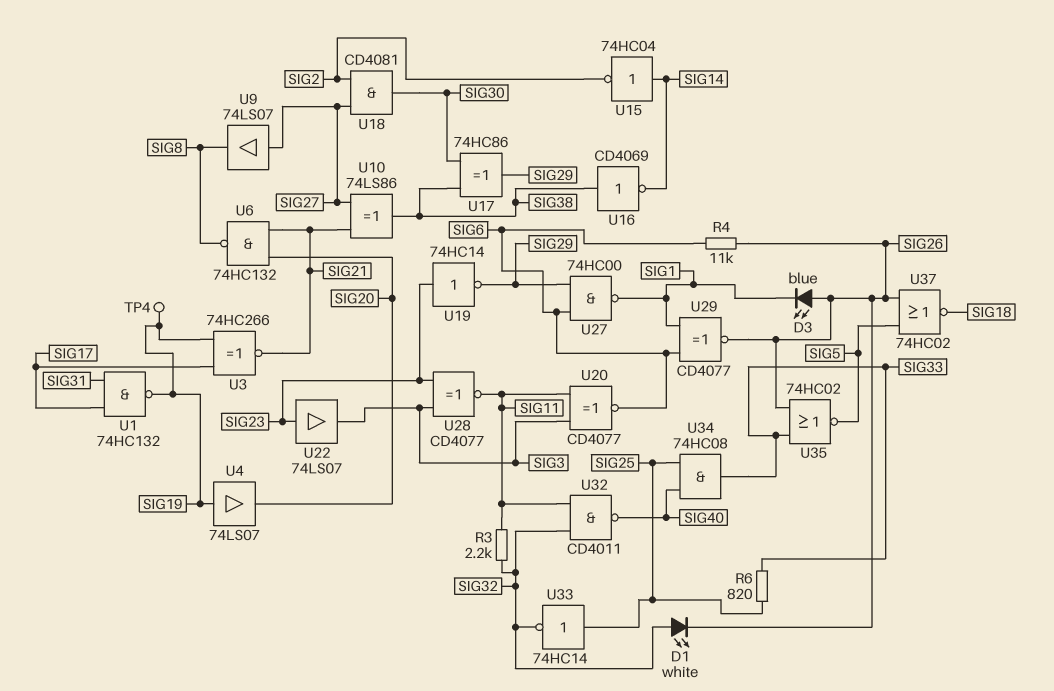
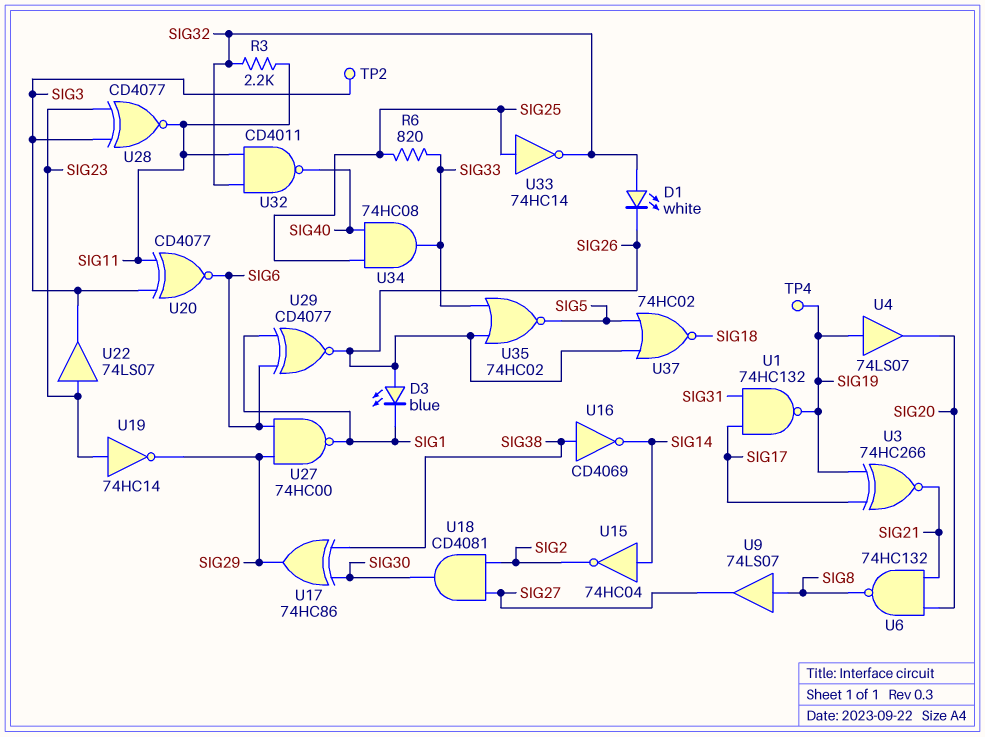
R4: 11k (SIG6, SIG26) -> none
TP2: none -> test point (SIG3)
U9: buffer 74LS07 (in SIG27, out SIG8) -> buffer 74LS07 (in SIG8, out SIG27)
U10: XOR 74LS86 (in SIG21, in SIG27, out SIG38) -> none

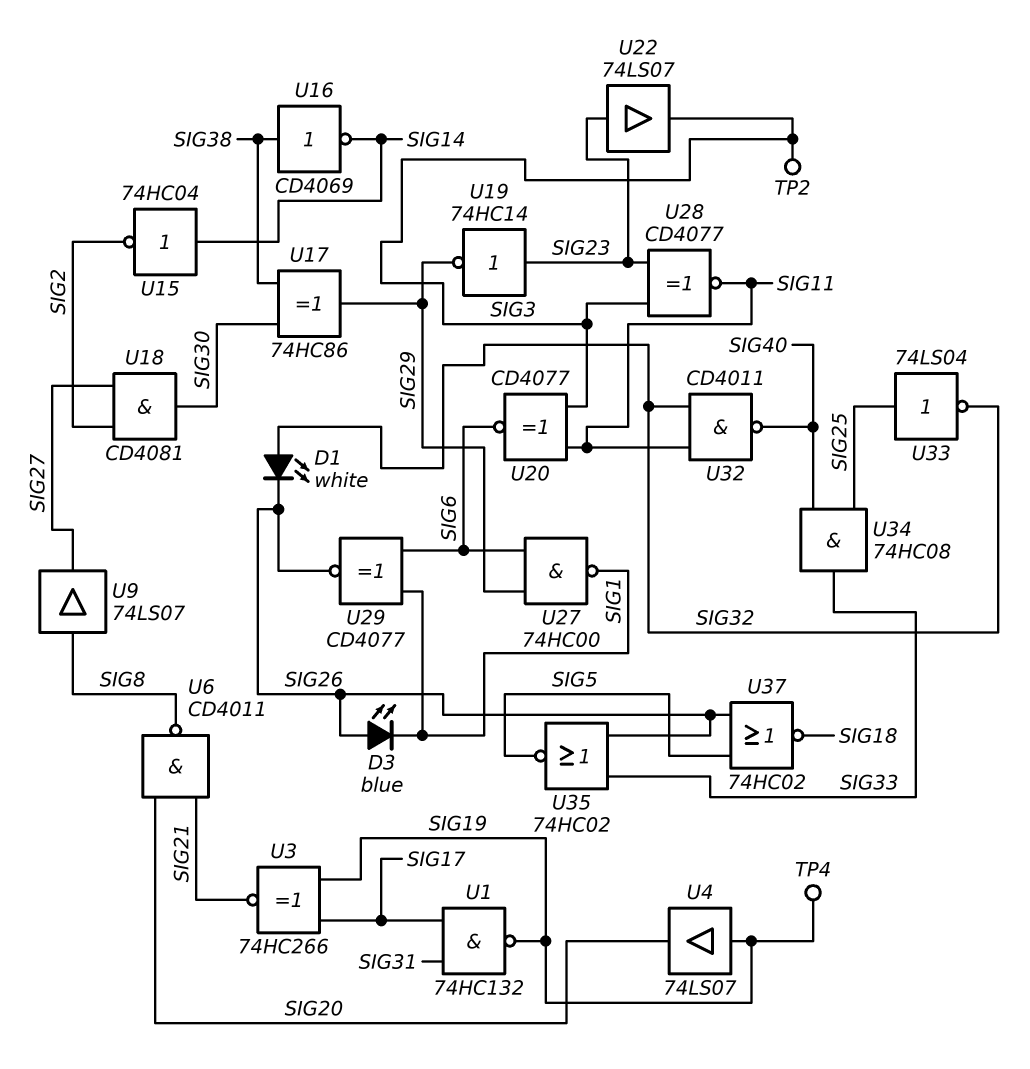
R3: 2.2k (SIG11, SIG32) -> none
R6: 820 (SIG25, SIG33) -> none
U6: NAND 74HC132 (in SIG20, in SIG21, out SIG8) -> NAND CD4011 (in SIG20, in SIG21, out SIG8)
U33: NOT 74HC14 (in SIG25, out SIG32) -> NOT 74LS04 (in SIG25, out SIG32)

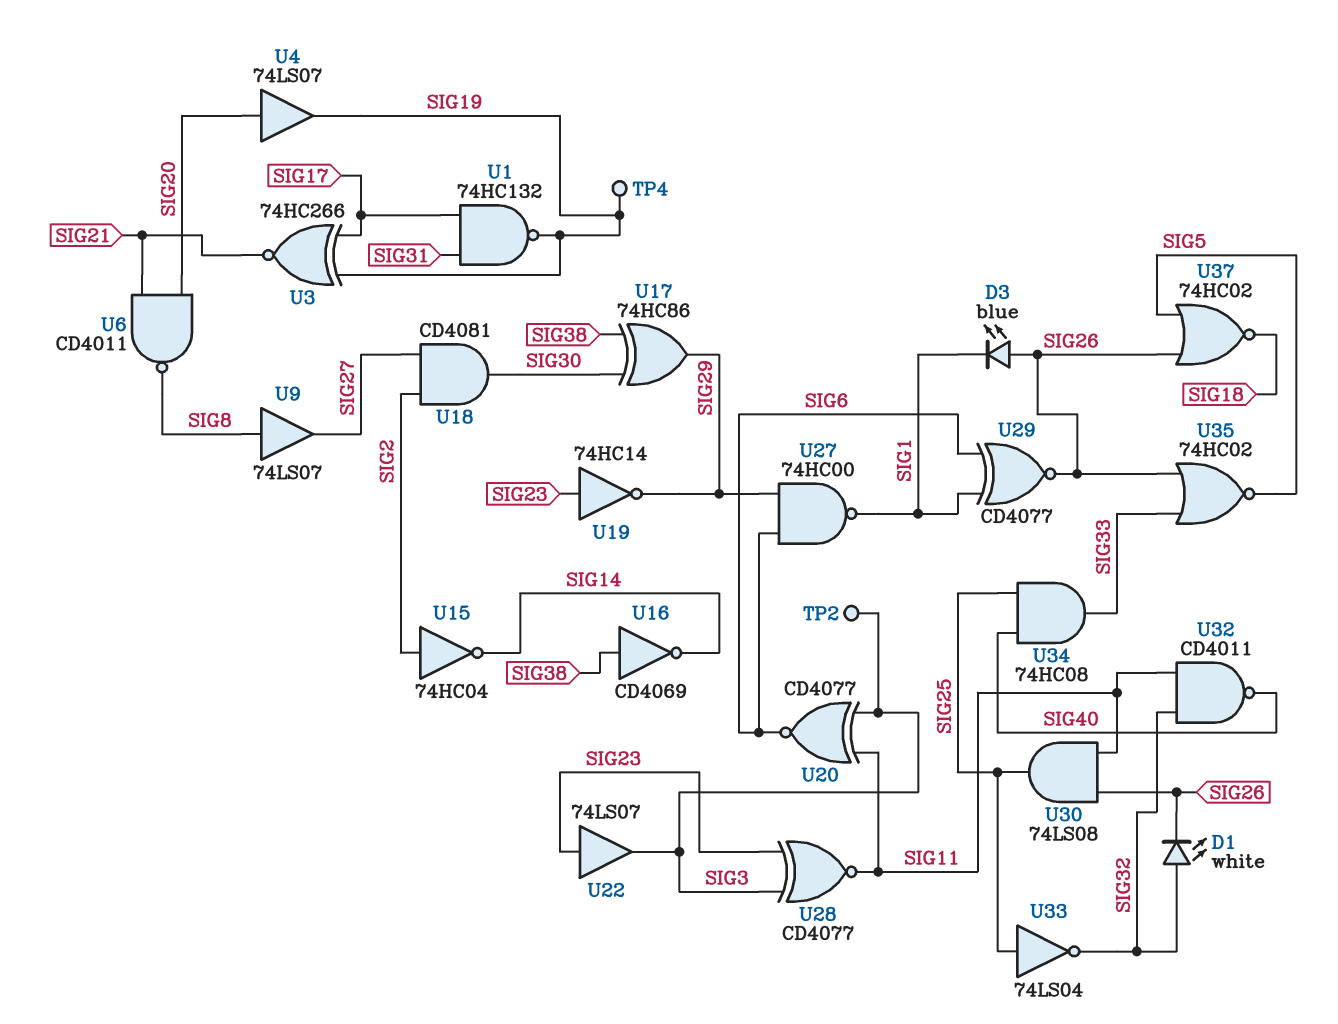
U4: buffer 74LS07 (in SIG19, out SIG20) -> buffer 74LS07 (in SIG20, out SIG19)
U15: NOT 74HC04 (in SIG14, out SIG2) -> NOT 74HC04 (in SIG2, out SIG14)
U30: none -> AND 74LS08 (in SIG11, in SIG26, out SIG25)

